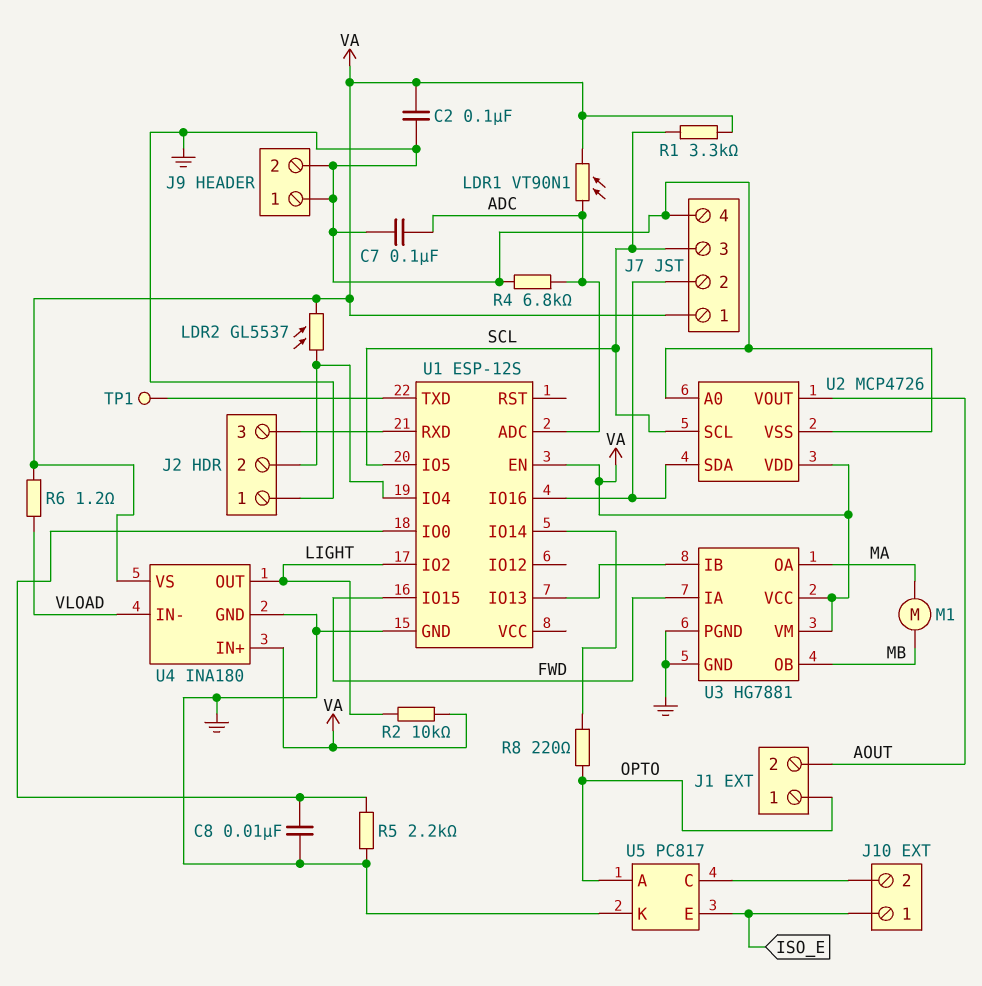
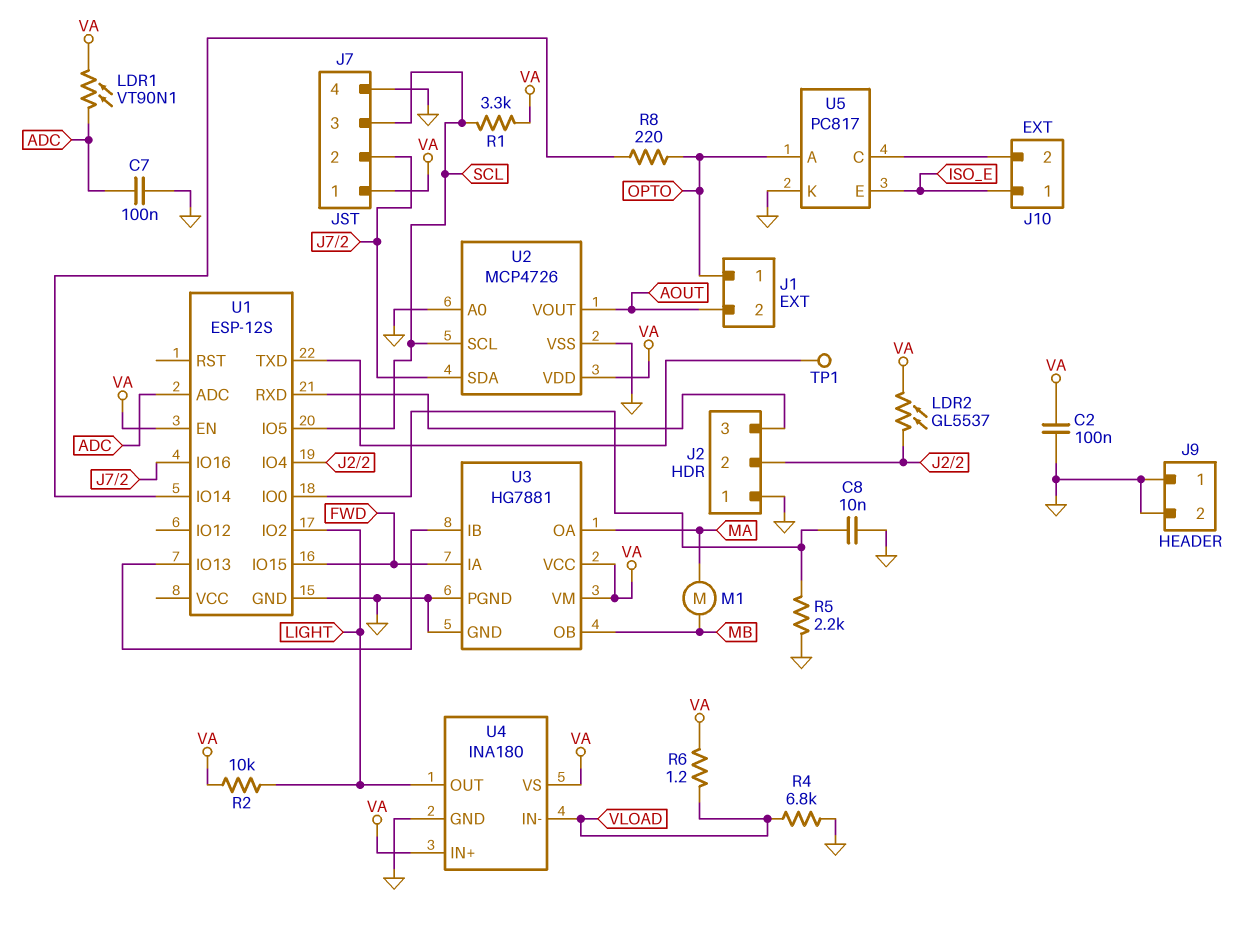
R4: 6.8k (ADC, GND) -> 6.8k (GND, VLOAD)

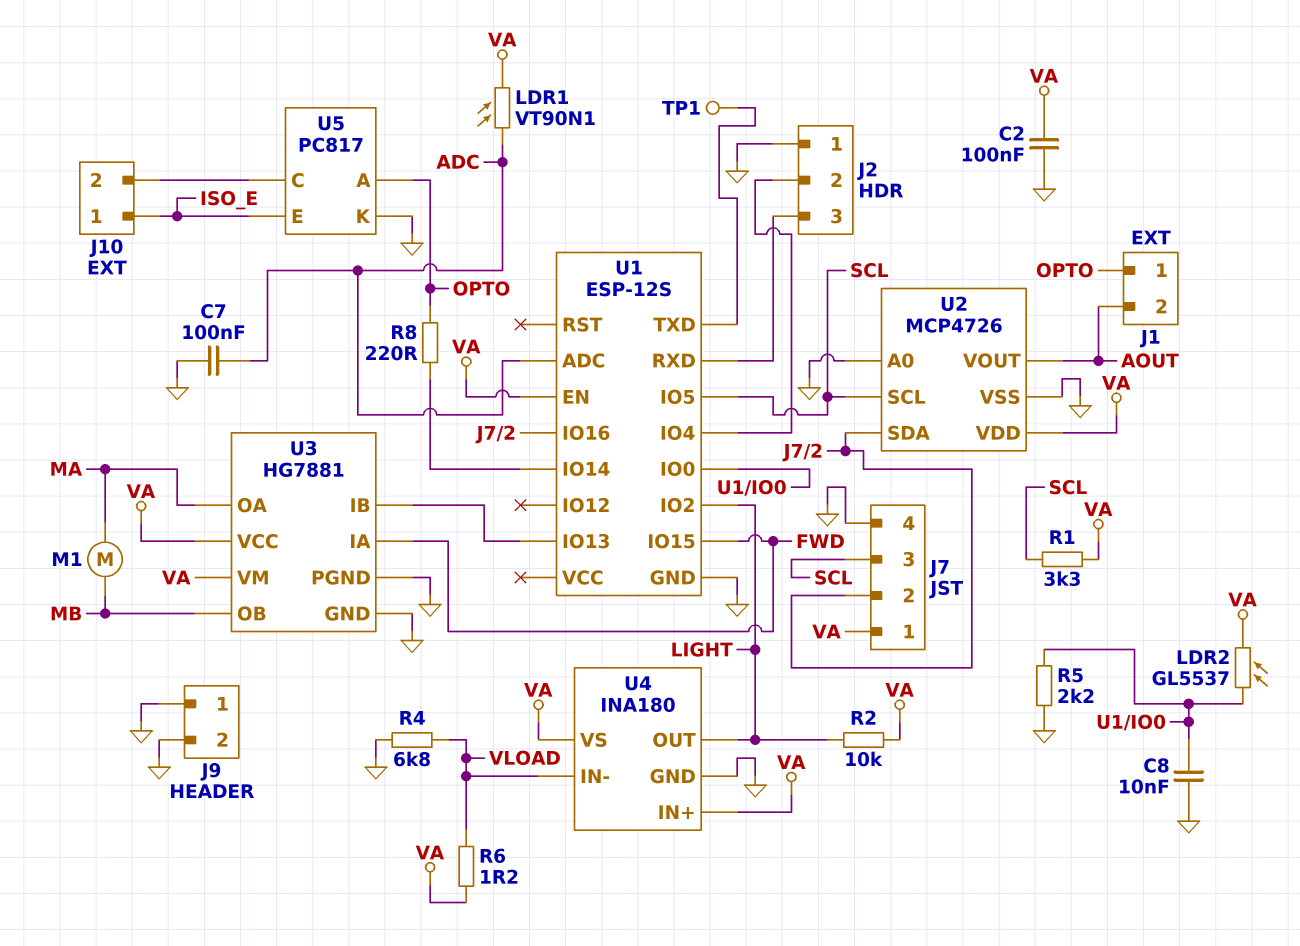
LDR2: GL5537 (J2/2, VA) -> GL5537 (U1/IO0, VA)

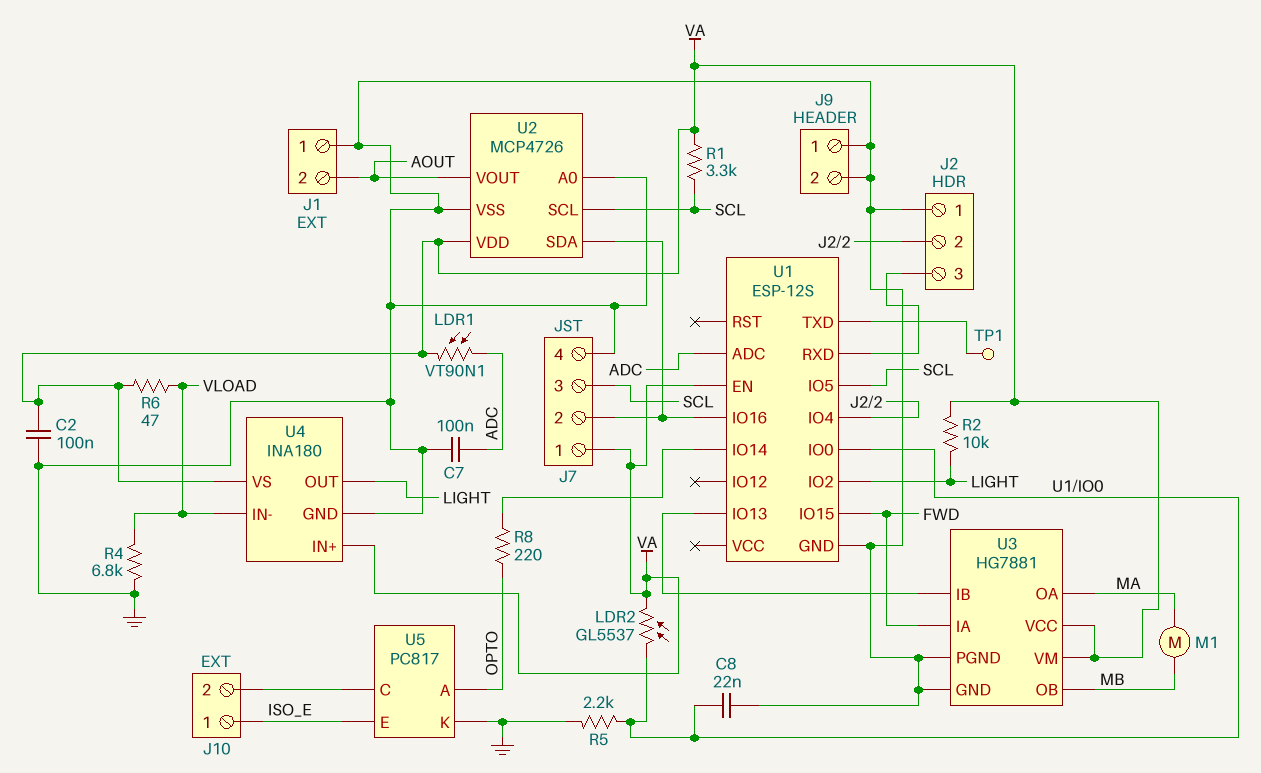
C8: 10nF (GND, U1/IO0) -> 22nF (GND, U1/IO0)
J1 pin 1: OPTO -> GND
R6: 1.2 (VA, VLOAD) -> 47 (VA, VLOAD)

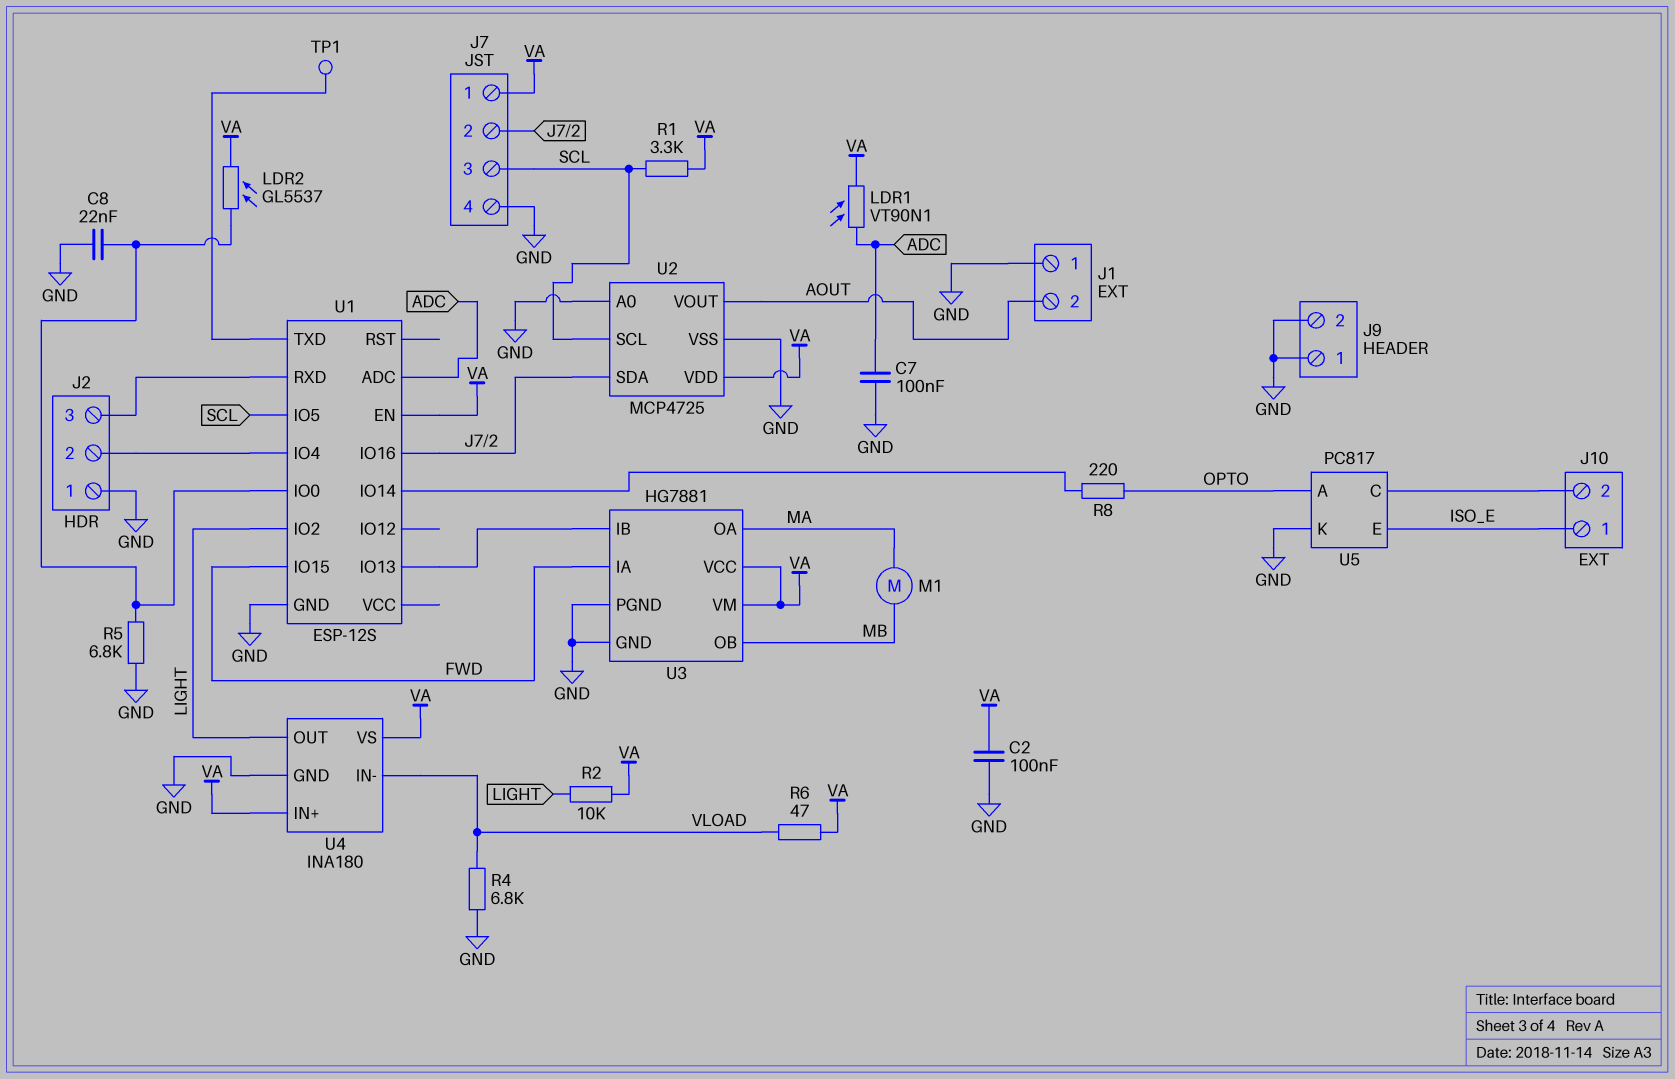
R5: 2.2k (GND, U1/IO0) -> 6.8k (GND, U1/IO0)
U2: MCP4726 -> MCP4725

